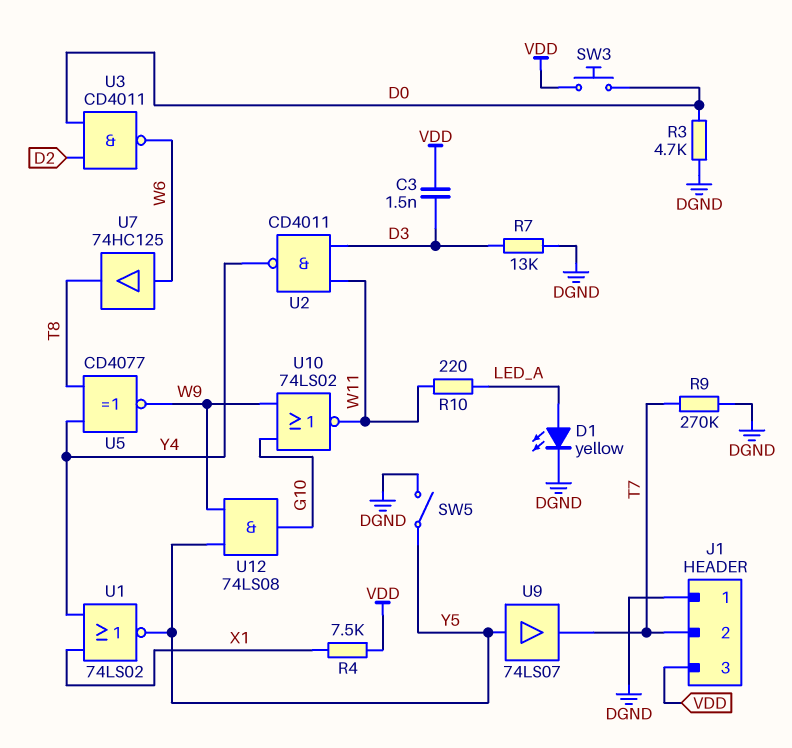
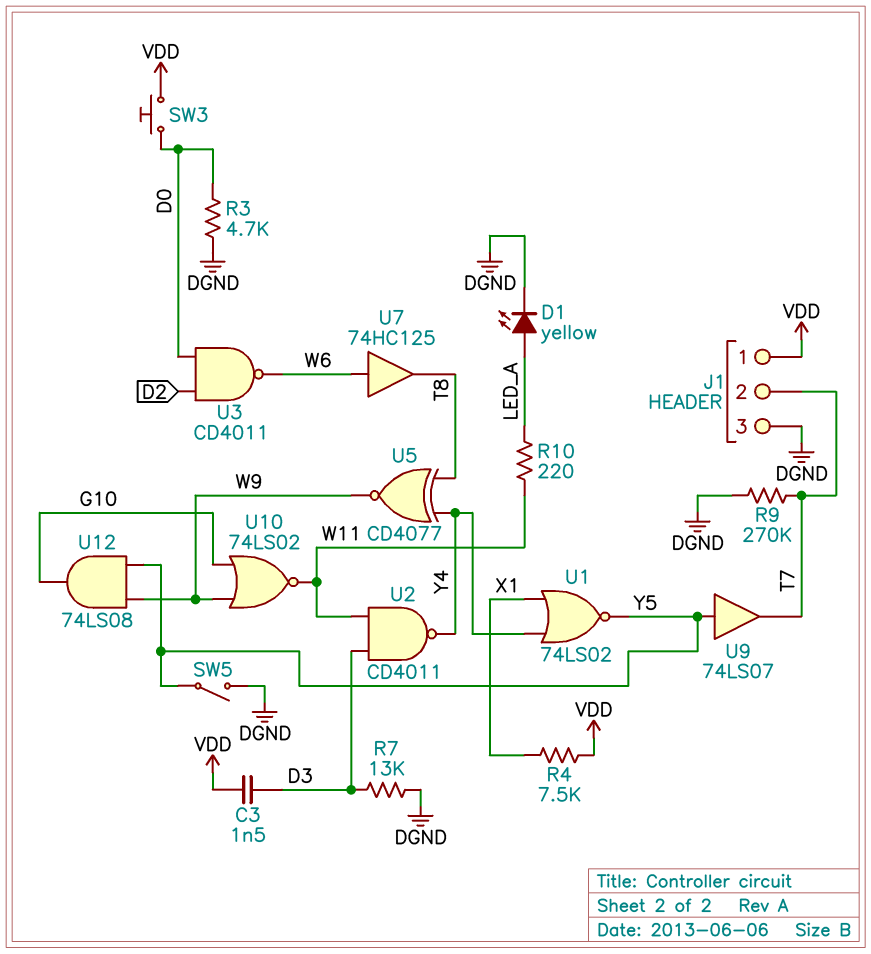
J1 pin 1: DGND -> VDD
J1 pin 3: VDD -> DGND

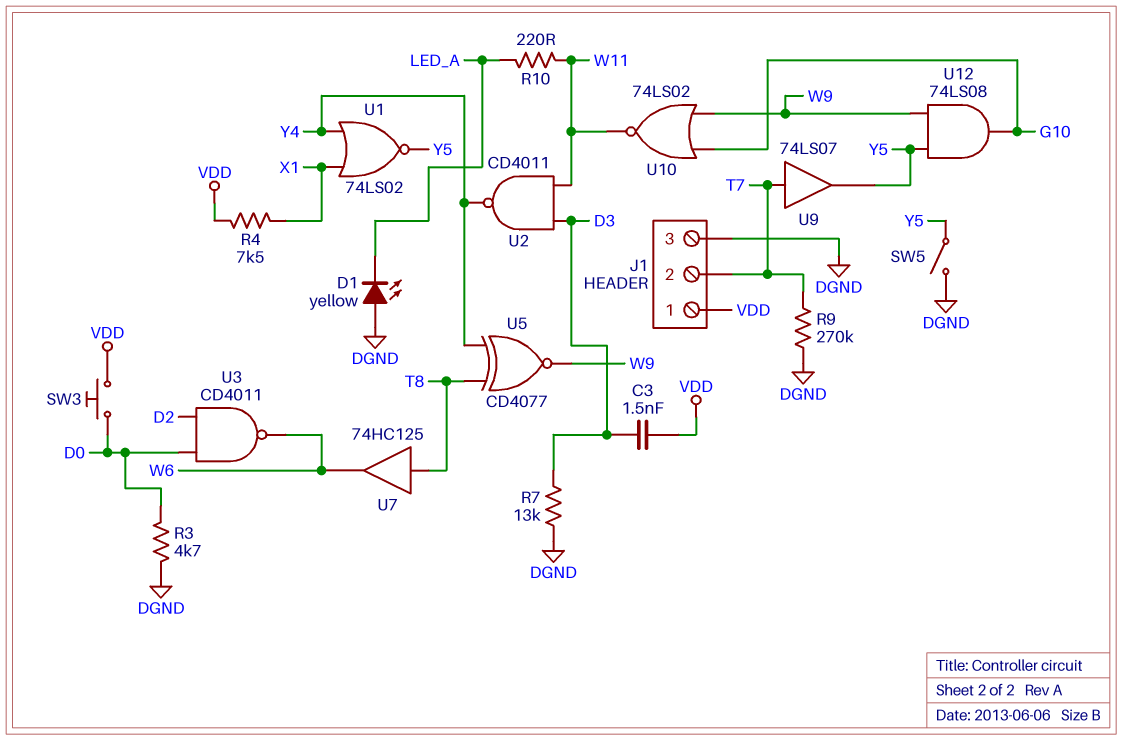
D1: LED yellow (A LED_A, K DGND) -> LED yellow (A DGND, K LED_A)
U7: buffer 74HC125 (in W6, out T8) -> buffer 74HC125 (in T8, out W6)
U9: buffer 74LS07 (in Y5, out T7) -> buffer 74LS07 (in T7, out Y5)

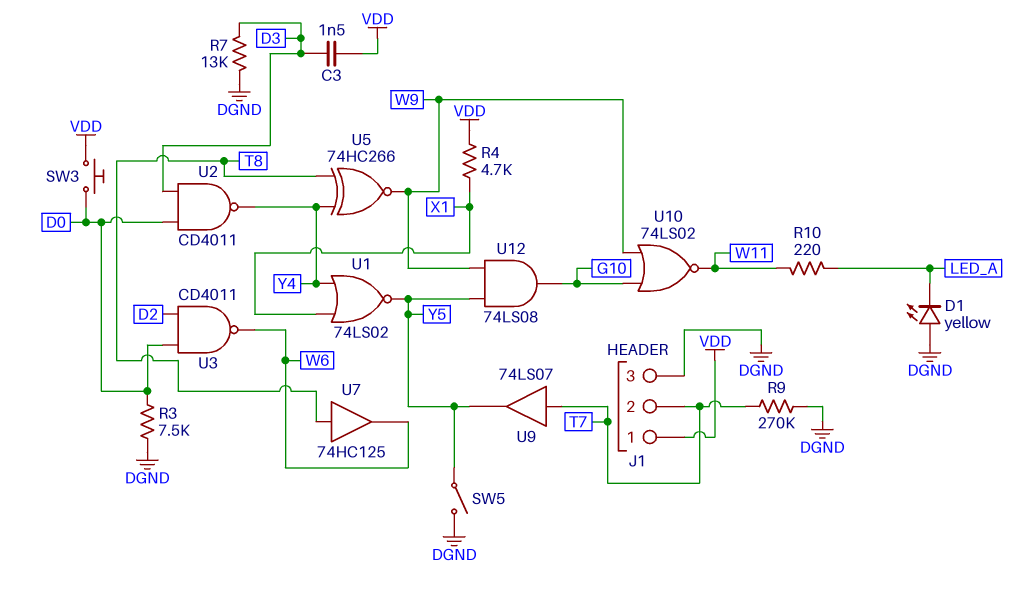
R3: 4.7k (D0, DGND) -> 7.5k (D0, DGND)
R4: 7.5k (VDD, X1) -> 4.7k (VDD, X1)
U2: NAND CD4011 (in D3, in W11, out Y4) -> NAND CD4011 (in D0, in D3, out Y4)
U5: XNOR CD4077 (in T8, in Y4, out W9) -> XNOR 74HC266 (in T8, in Y4, out W9)

